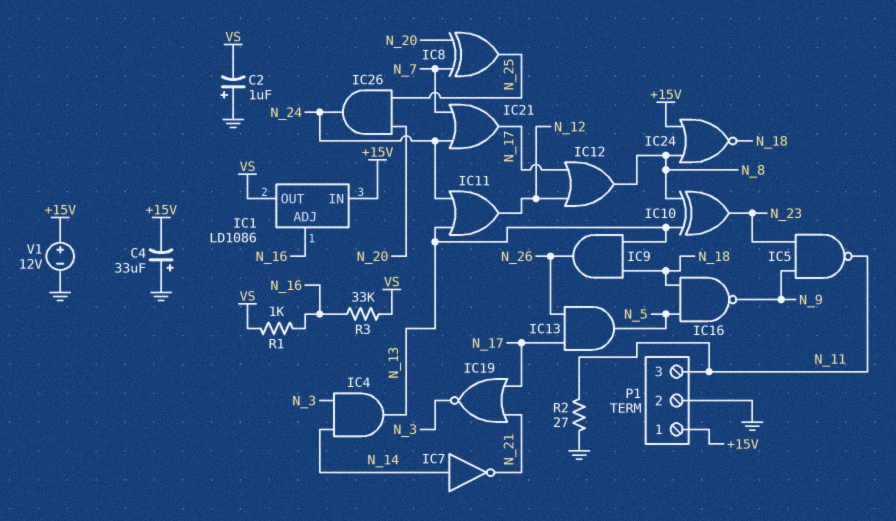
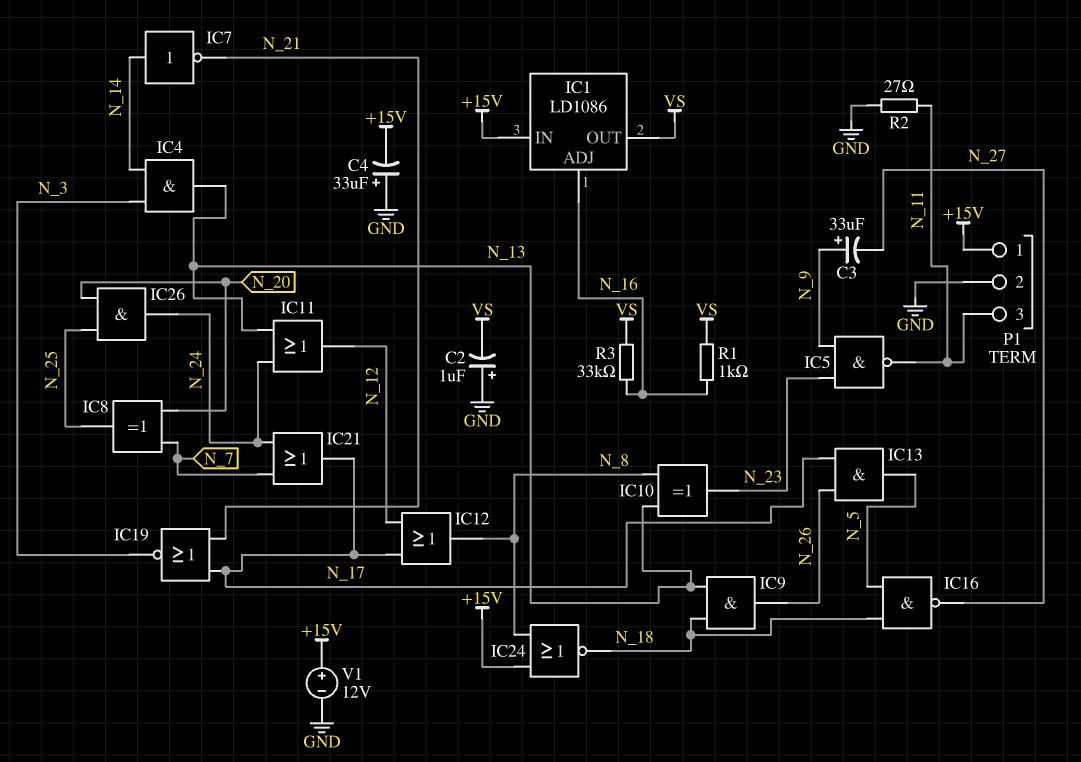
C3: none -> 33uF (plus N_9, minus N_27)
IC16: NAND (in N_5, in N_18, out N_9) -> NAND (in N_5, in N_18, out N_27)

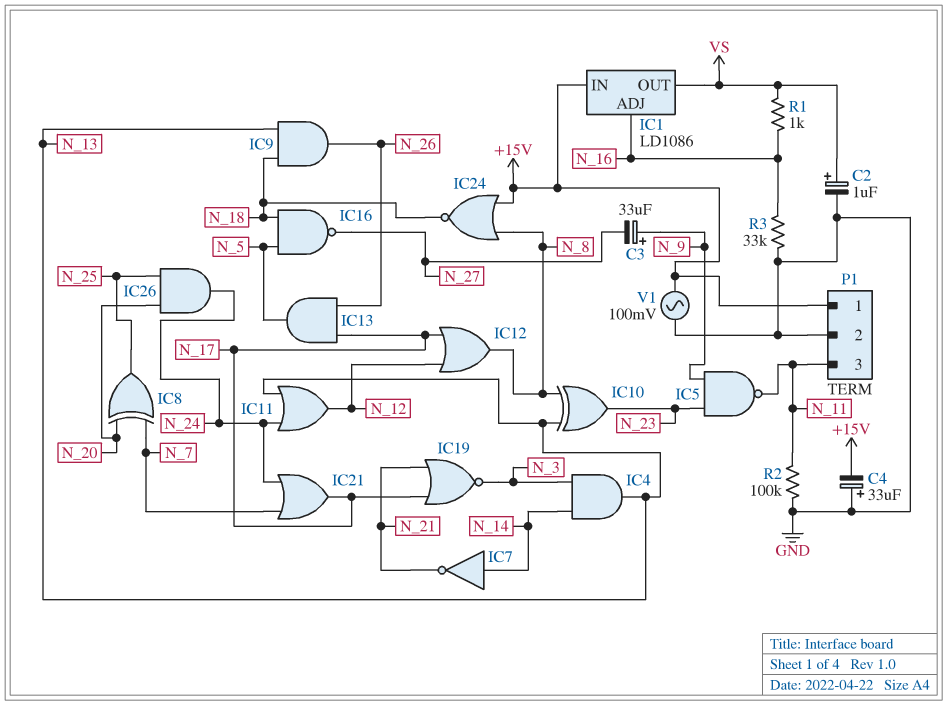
C2: 1uF (plus GND, minus VS) -> 1uF (plus VS, minus GND)
R2: 27 (GND, N_11) -> 100k (GND, N_11)
R3: 33k (N_16, VS) -> 33k (GND, N_16)
V1: 12V (plus +15V, minus GND) -> AC 100mV (+15V, GND)

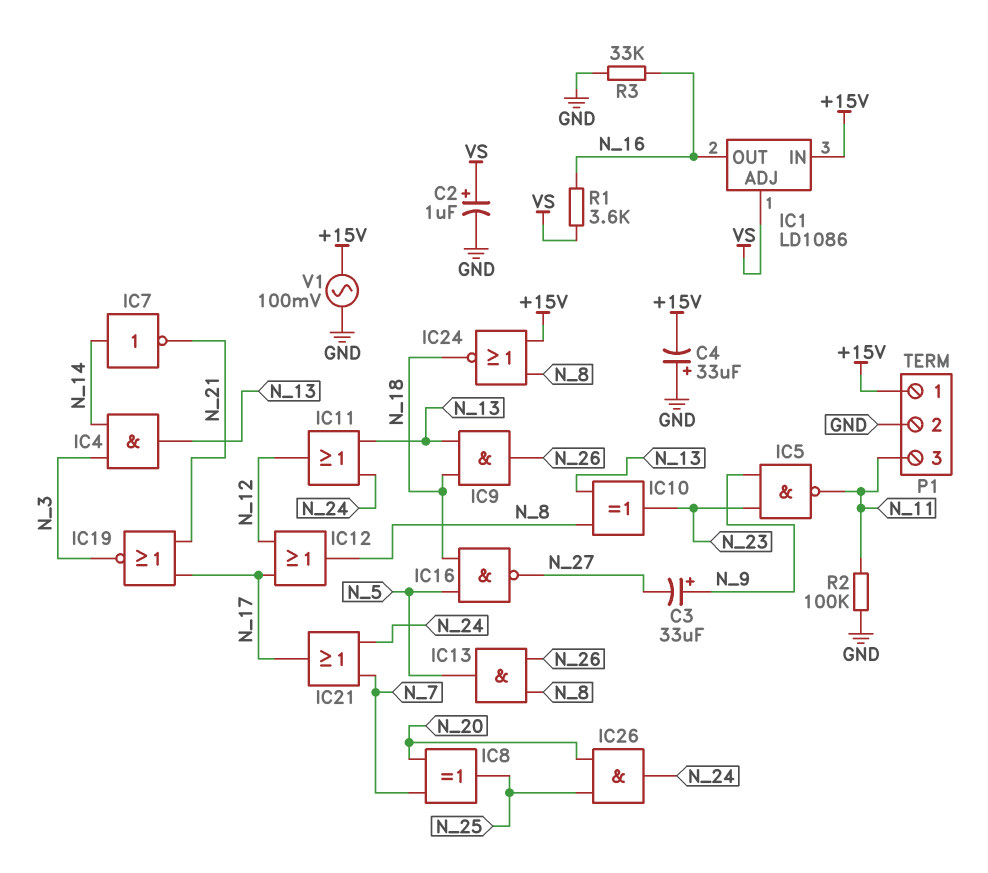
IC1 pin ADJ: N_16 -> VS
IC1 pin OUT: VS -> N_16
IC13: AND (in N_17, in N_26, out N_5) -> AND (in N_8, in N_26, out N_5)
R1: 1k (N_16, VS) -> 3.6k (N_16, VS)

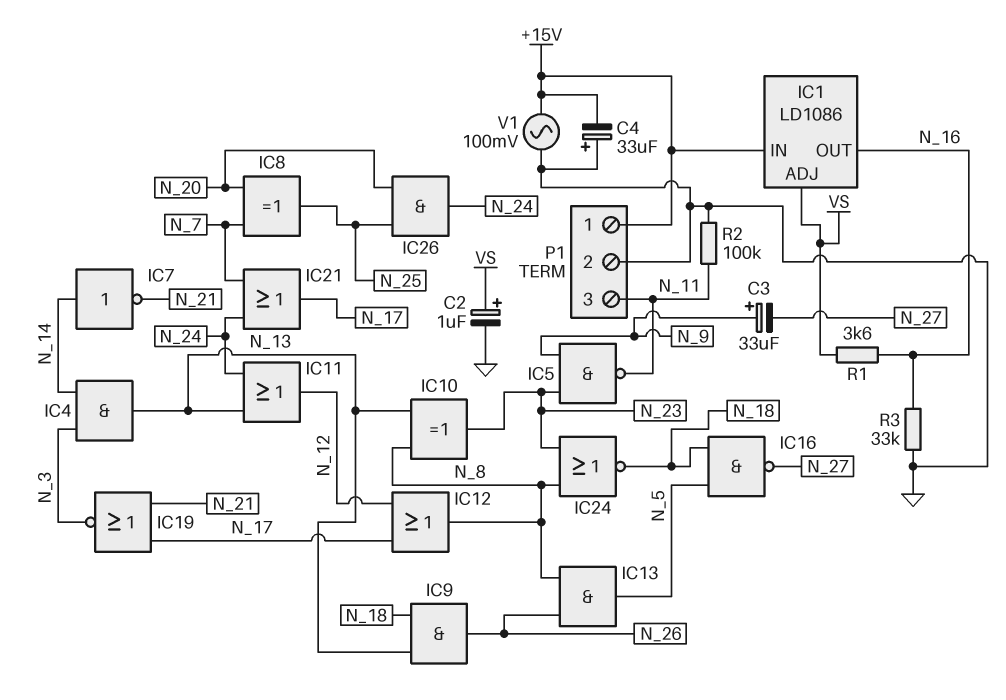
IC24: NOR (in +15V, in N_8, out N_18) -> NOR (in N_8, in N_23, out N_18)

